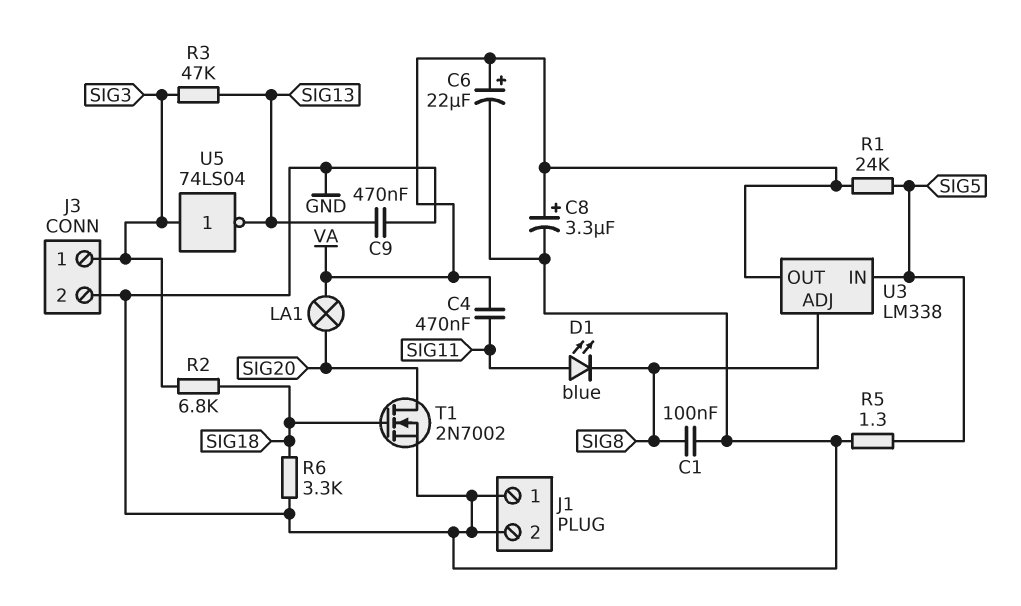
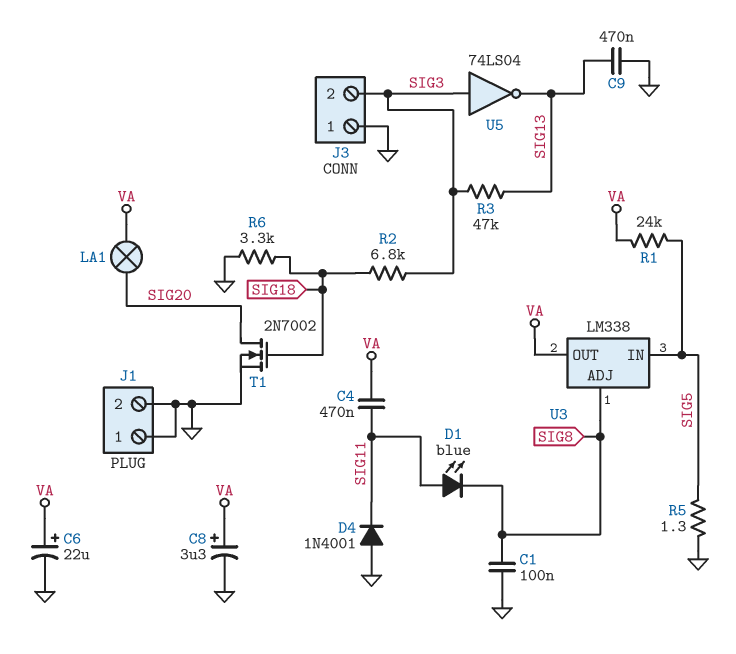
D4: none -> diode 1N4001 (A GND, K SIG11)
J3 pin 1: SIG3 -> GND
J3 pin 2: GND -> SIG3

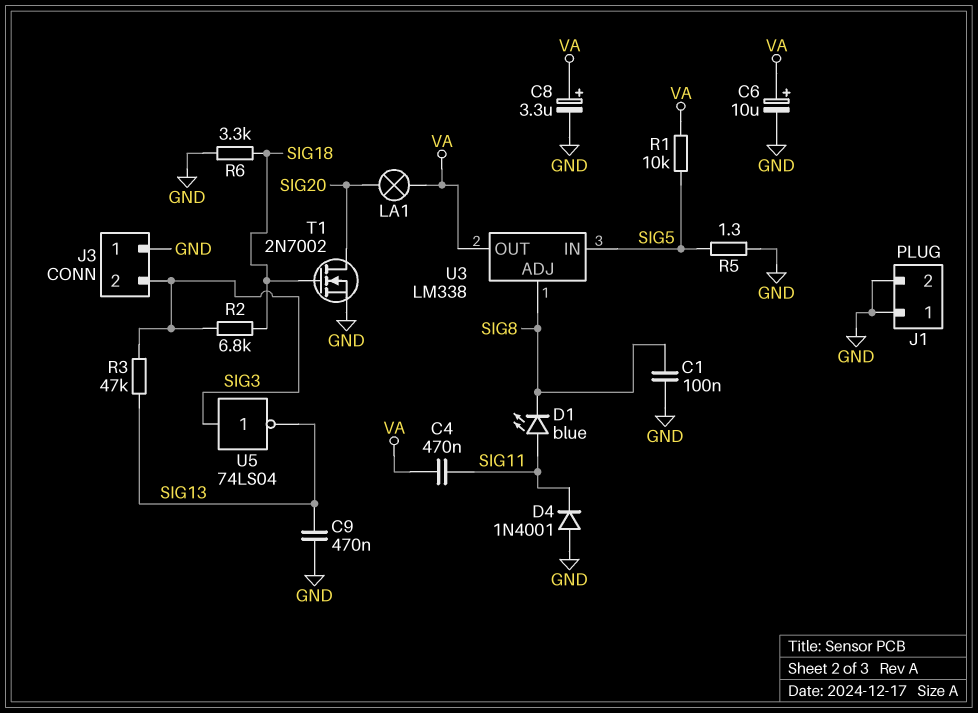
C6: 22uF (plus VA, minus GND) -> 10uF (plus VA, minus GND)
R1: 24k (SIG5, VA) -> 10k (SIG5, VA)

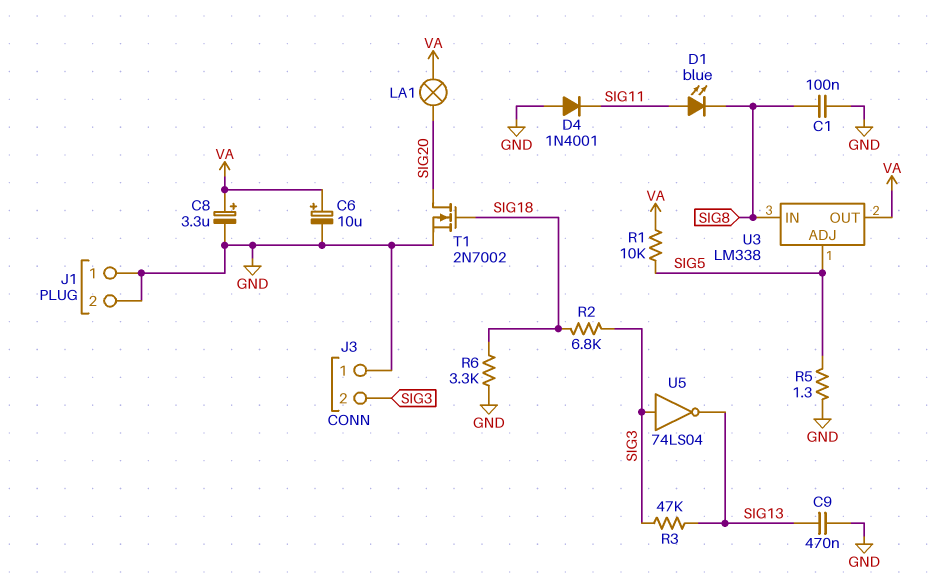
C4: 470nF (SIG11, VA) -> none
U3 pin ADJ: SIG8 -> SIG5
U3 pin IN: SIG5 -> SIG8

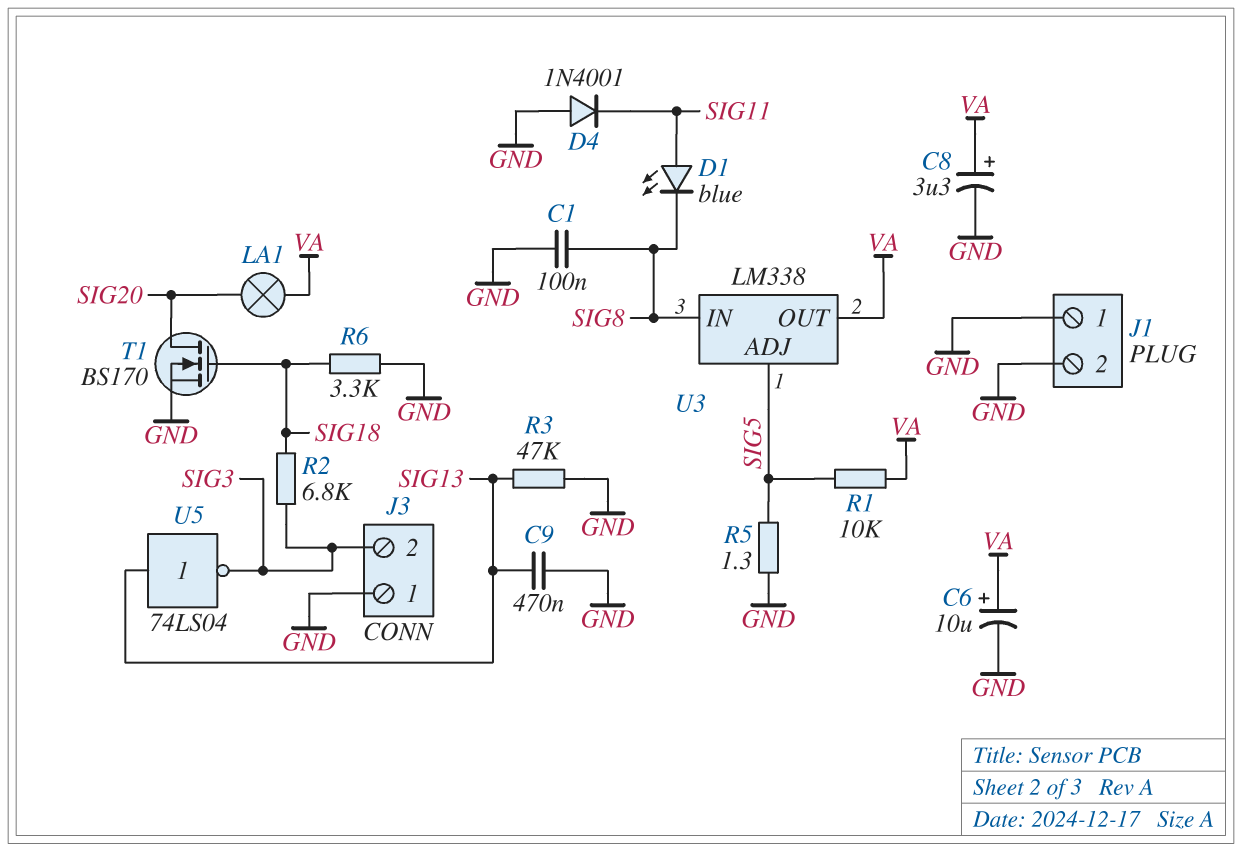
R3: 47k (SIG3, SIG13) -> 47k (GND, SIG13)
T1: NMOS 2N7002 (G SIG18, D SIG20, S GND) -> NMOS BS170 (G SIG18, D SIG20, S GND)
U5: NOT 74LS04 (in SIG3, out SIG13) -> NOT 74LS04 (in SIG13, out SIG3)

